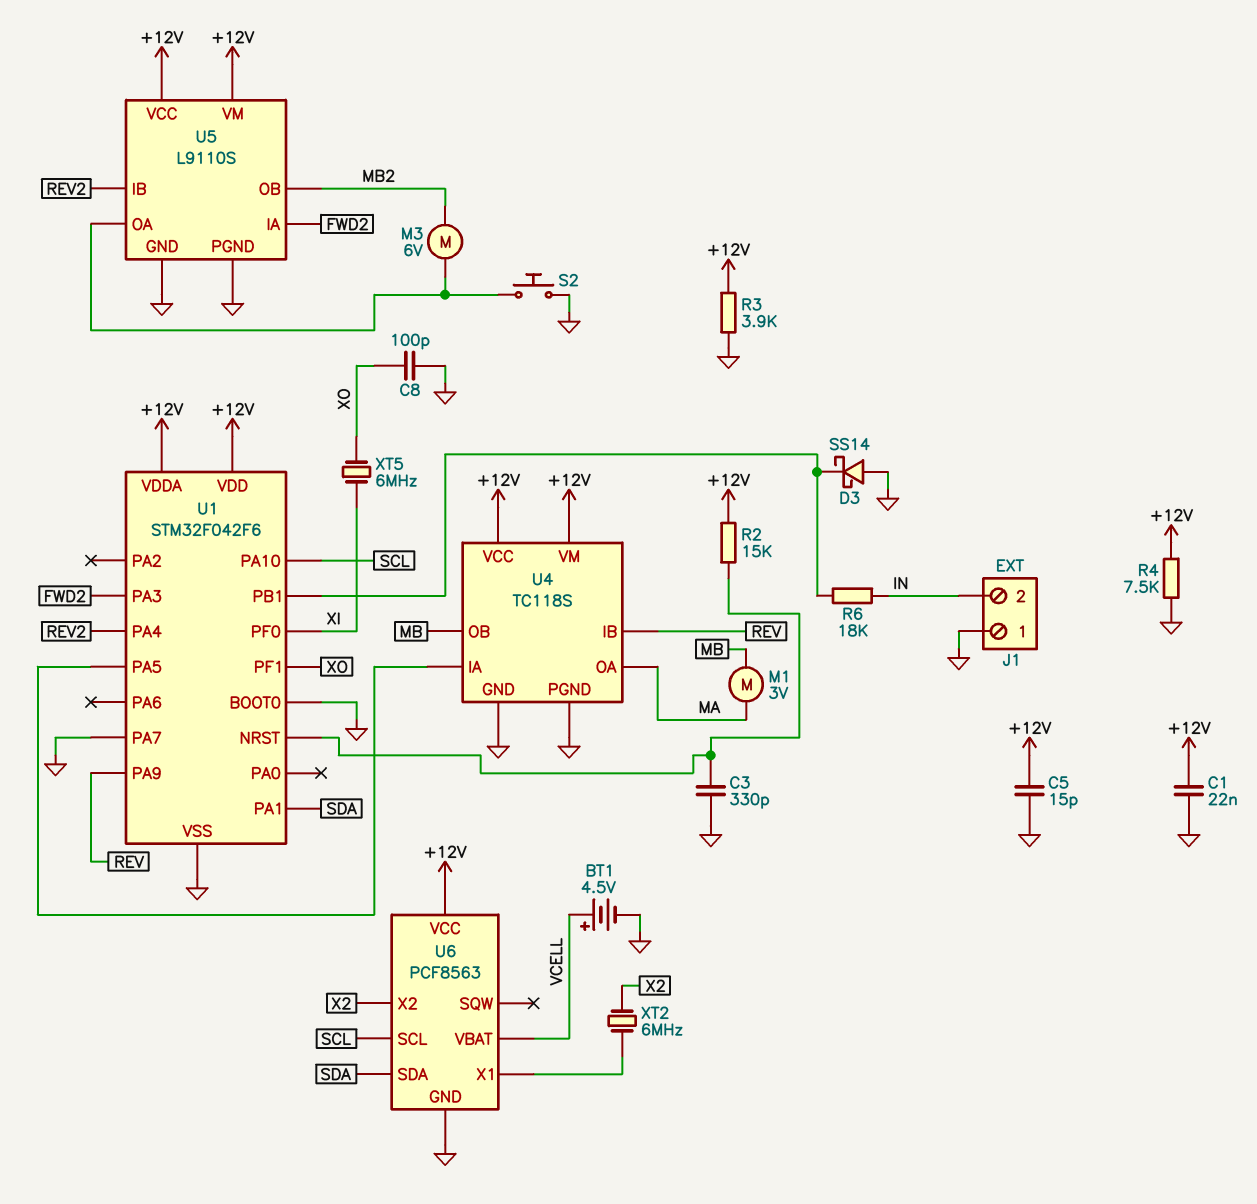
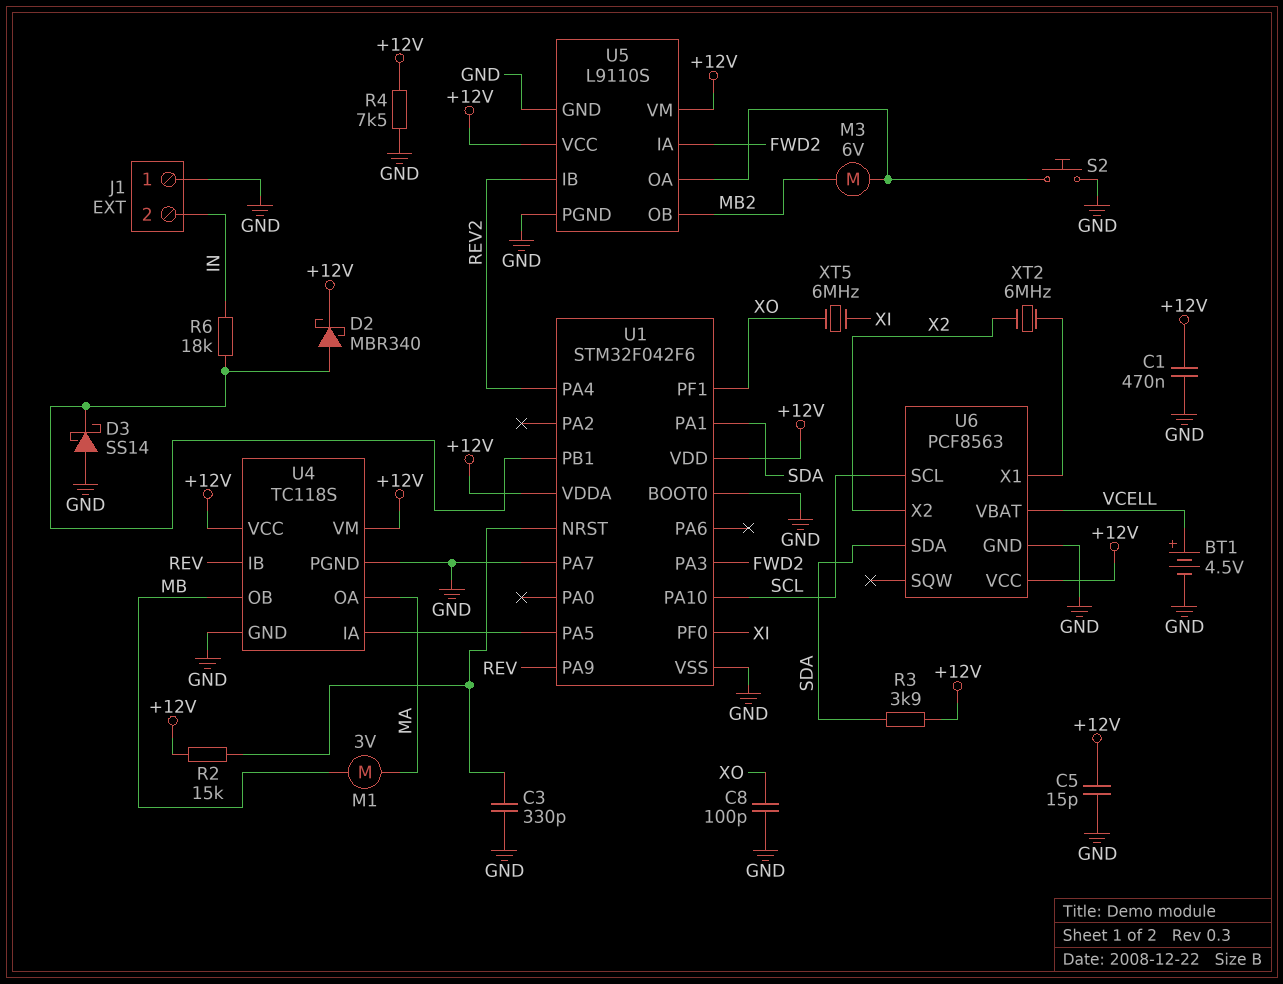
C1: 22nF (+12V, GND) -> 470nF (+12V, GND)
D2: none -> schottky MBR340 (A U1/PB1, K +12V)
R3: 3.9k (+12V, GND) -> 3.9k (+12V, SDA)

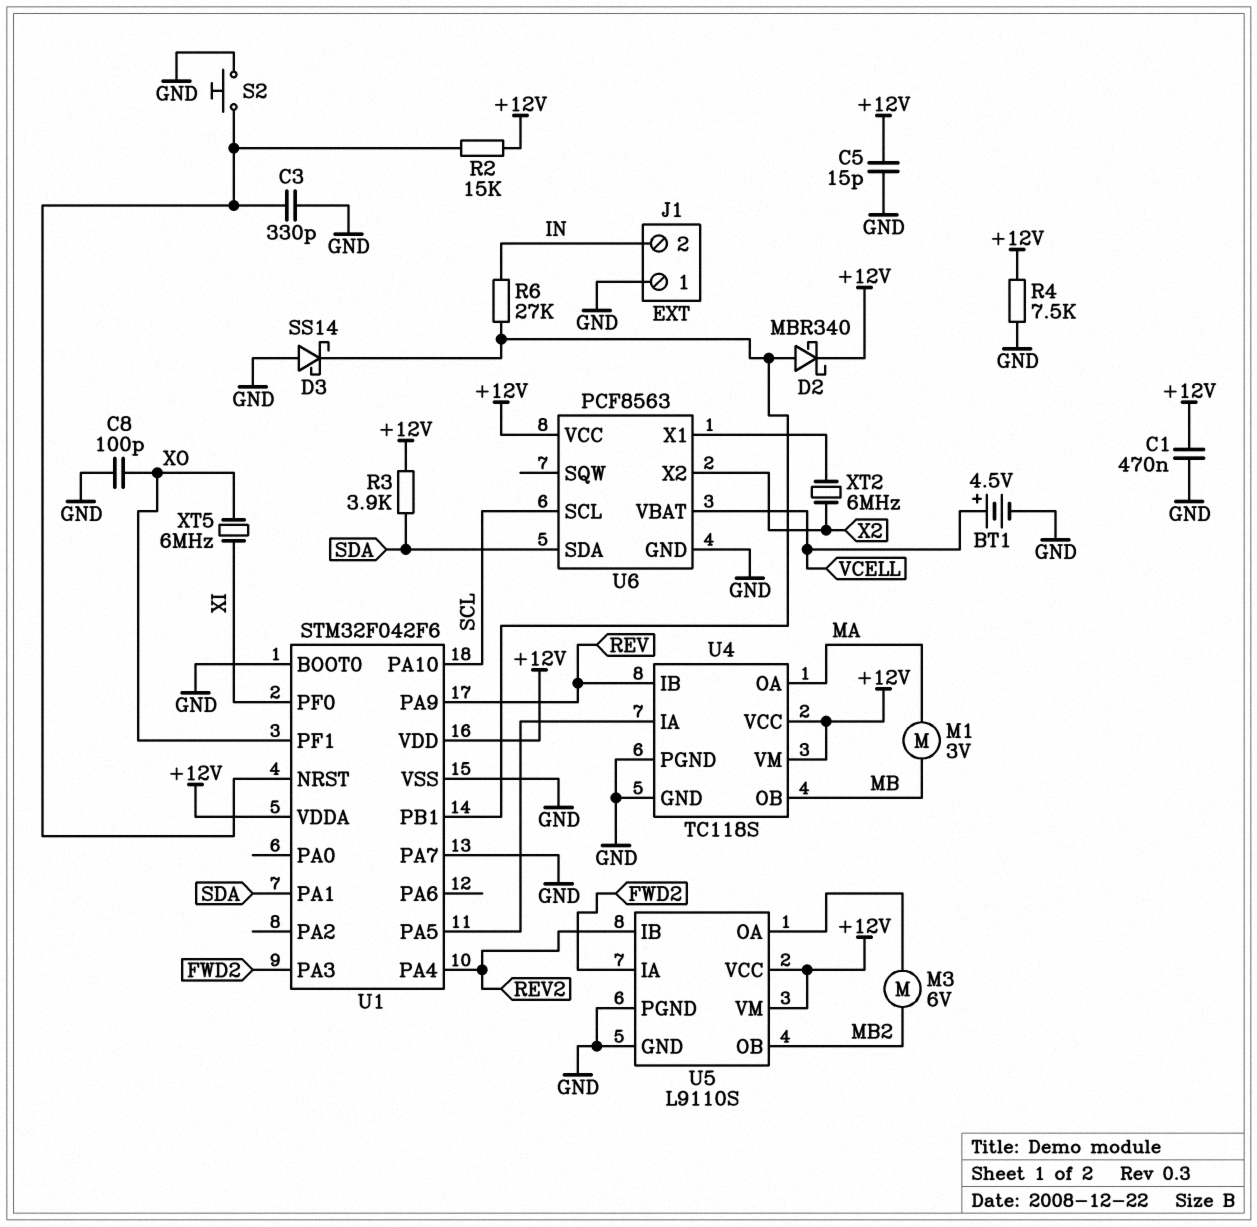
R6: 18k (IN, U1/PB1) -> 27k (IN, U1/PB1)
S2: button (GND, U5/OA) -> button (GND, U1/NRST)

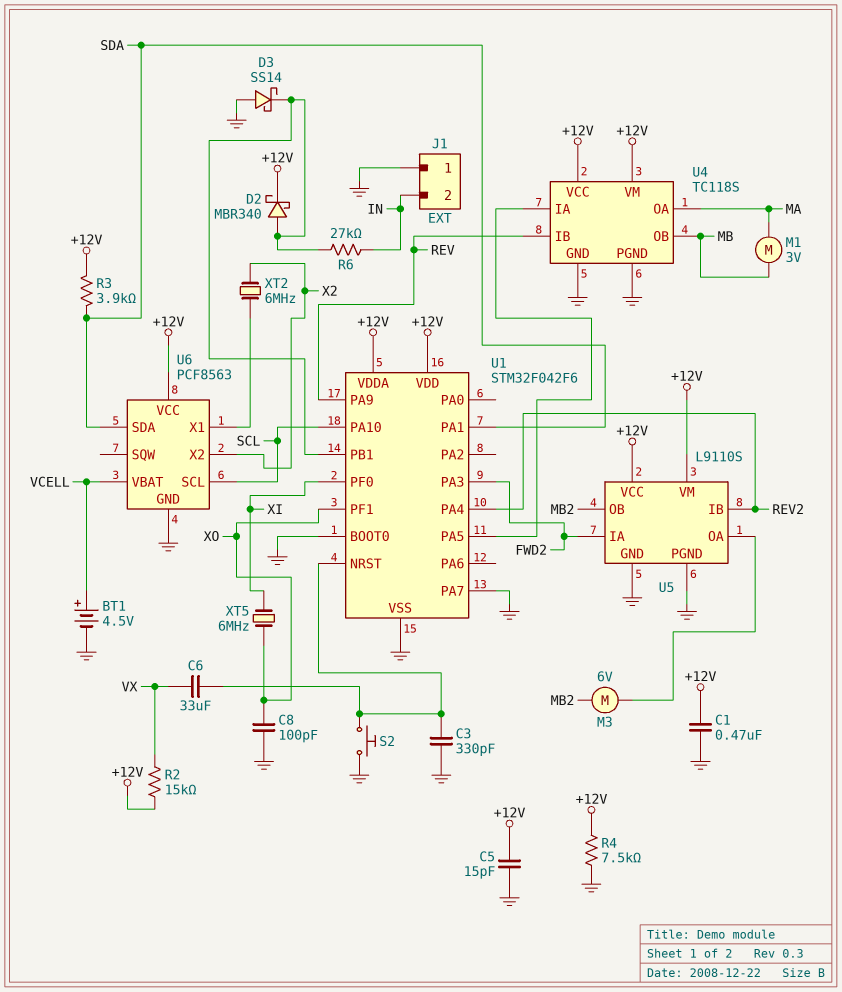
C6: none -> 33uF (U1/NRST, VX)
R2: 15k (+12V, U1/NRST) -> 15k (+12V, VX)

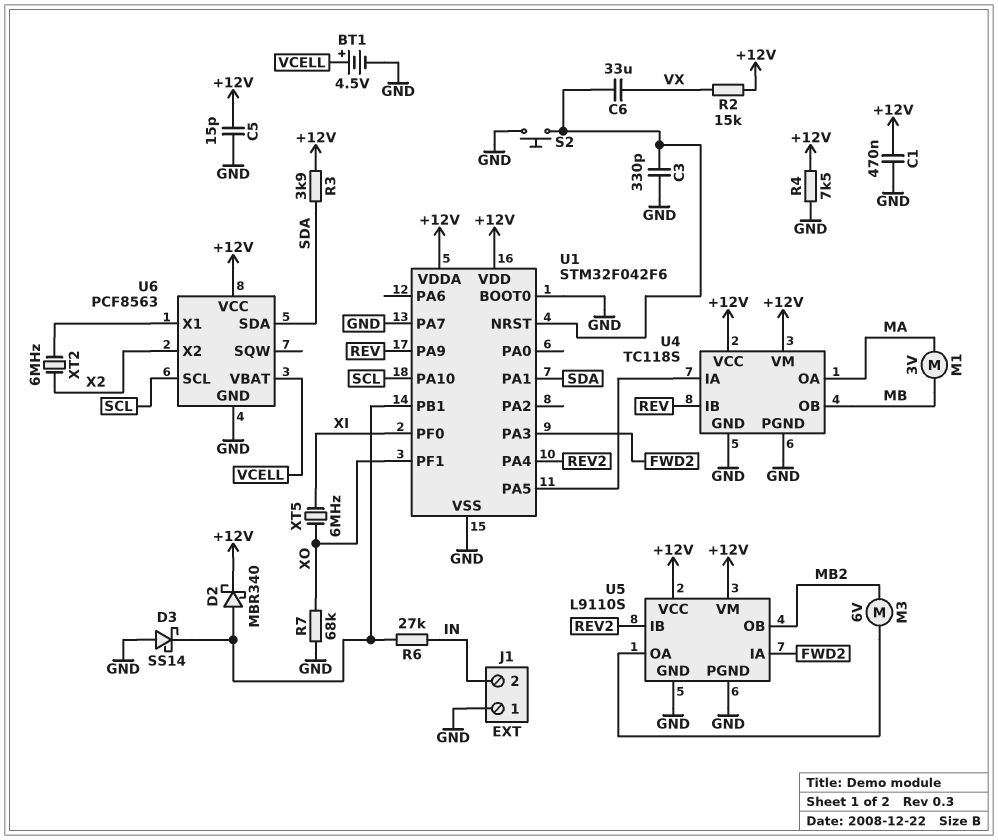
C8: 100pF (GND, XO) -> none
R7: none -> 68k (GND, XO)

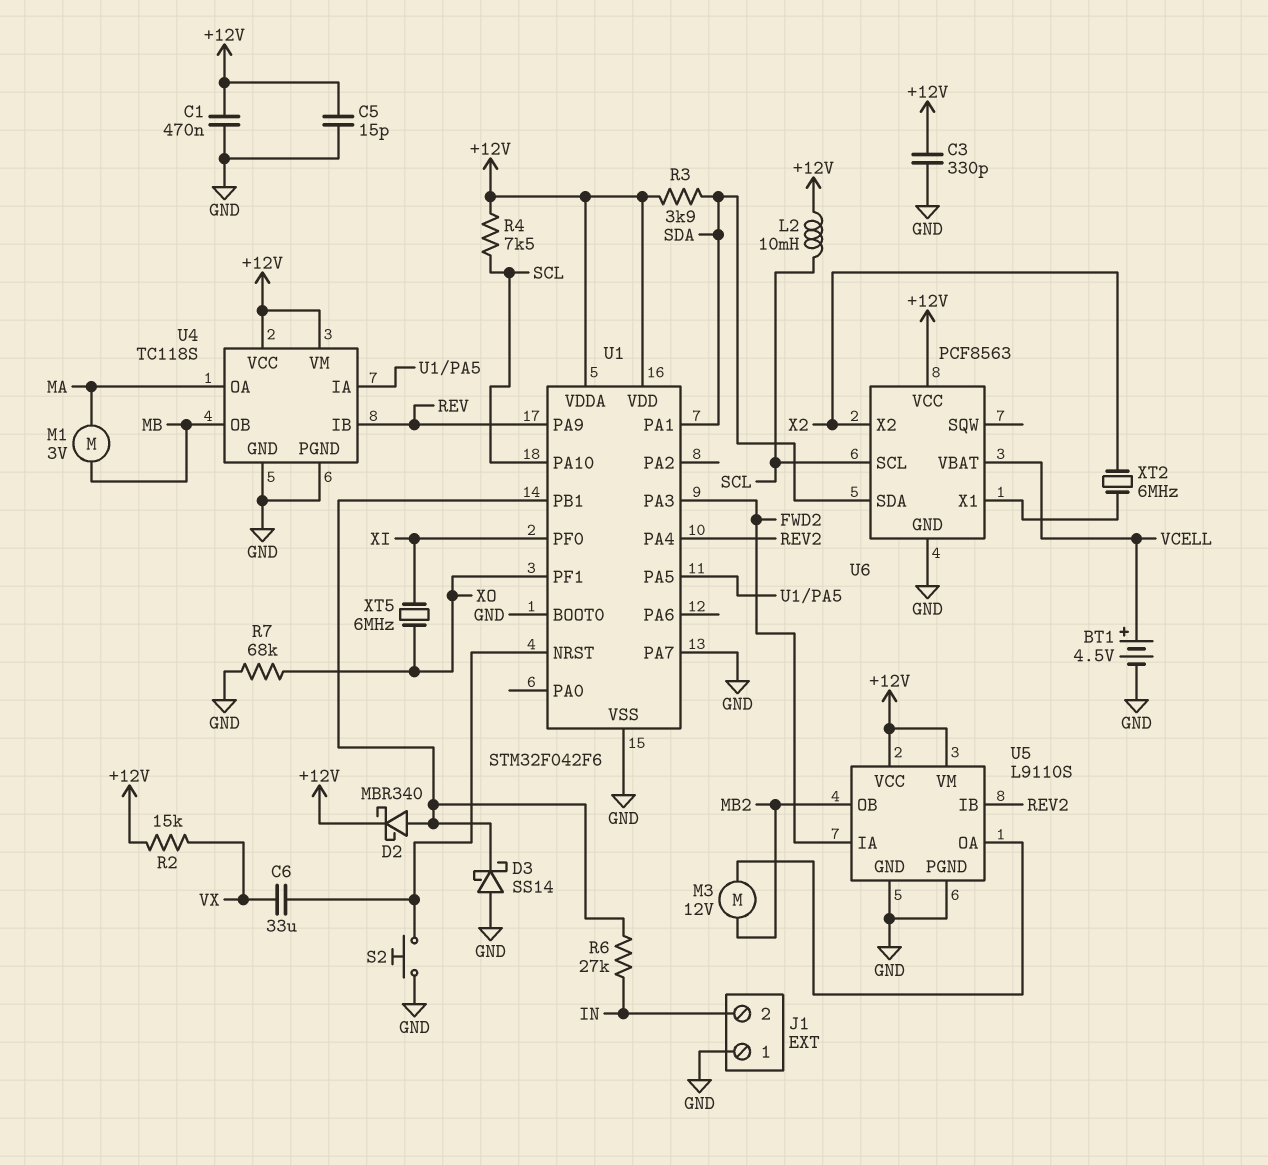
C3: 330pF (GND, U1/NRST) -> 330pF (+12V, GND)
L2: none -> 10mH (+12V, SCL)
M3: motor 6V (MB2, U5/OA) -> motor 12V (MB2, U5/OA)
R4: 7.5k (+12V, GND) -> 7.5k (+12V, SCL)

